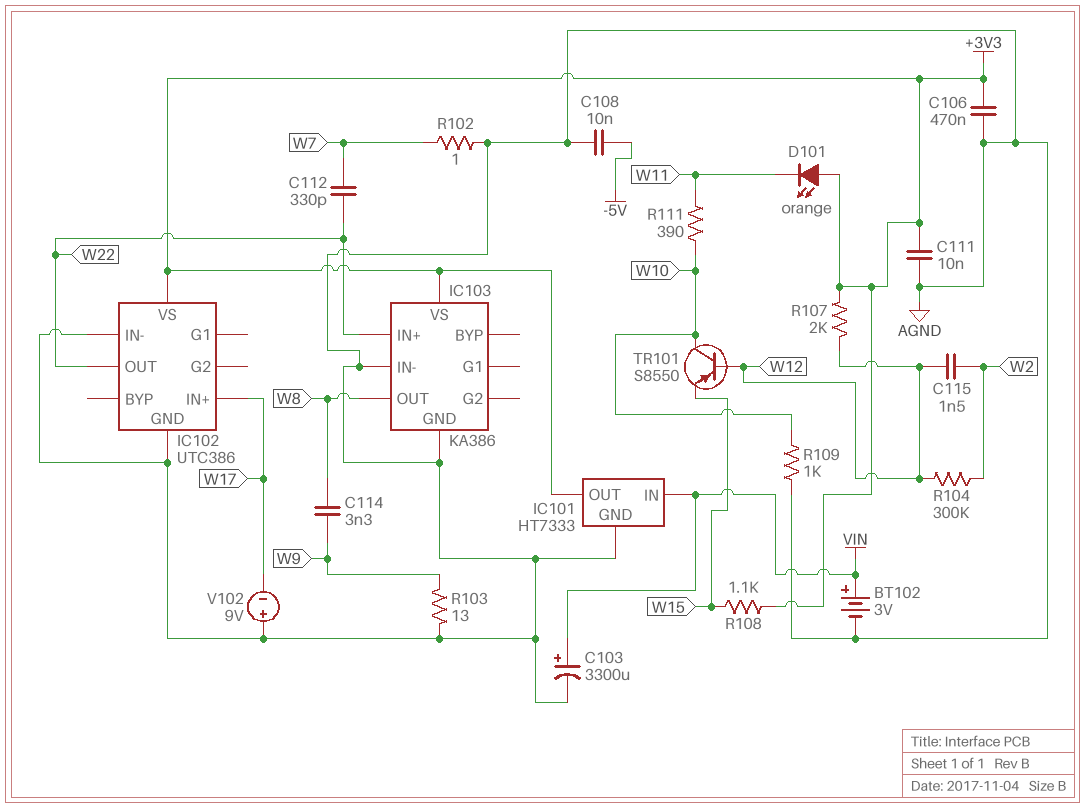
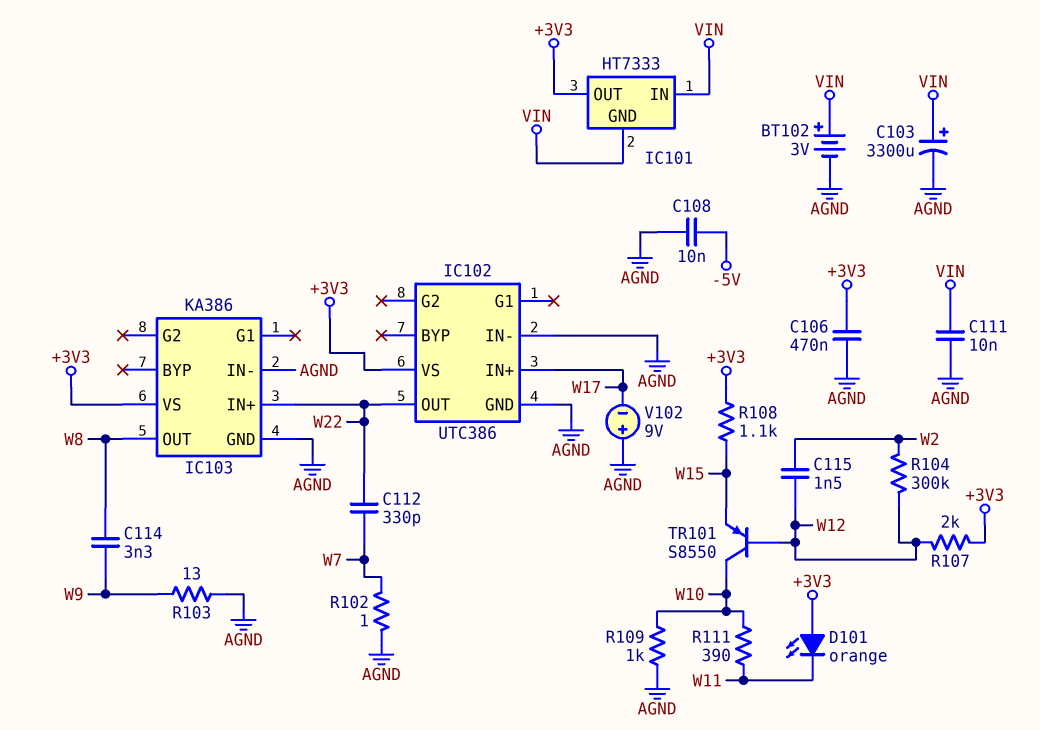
C111: 10nF (+3V3, AGND) -> 10nF (AGND, VIN)
IC101 pin GND: AGND -> VIN

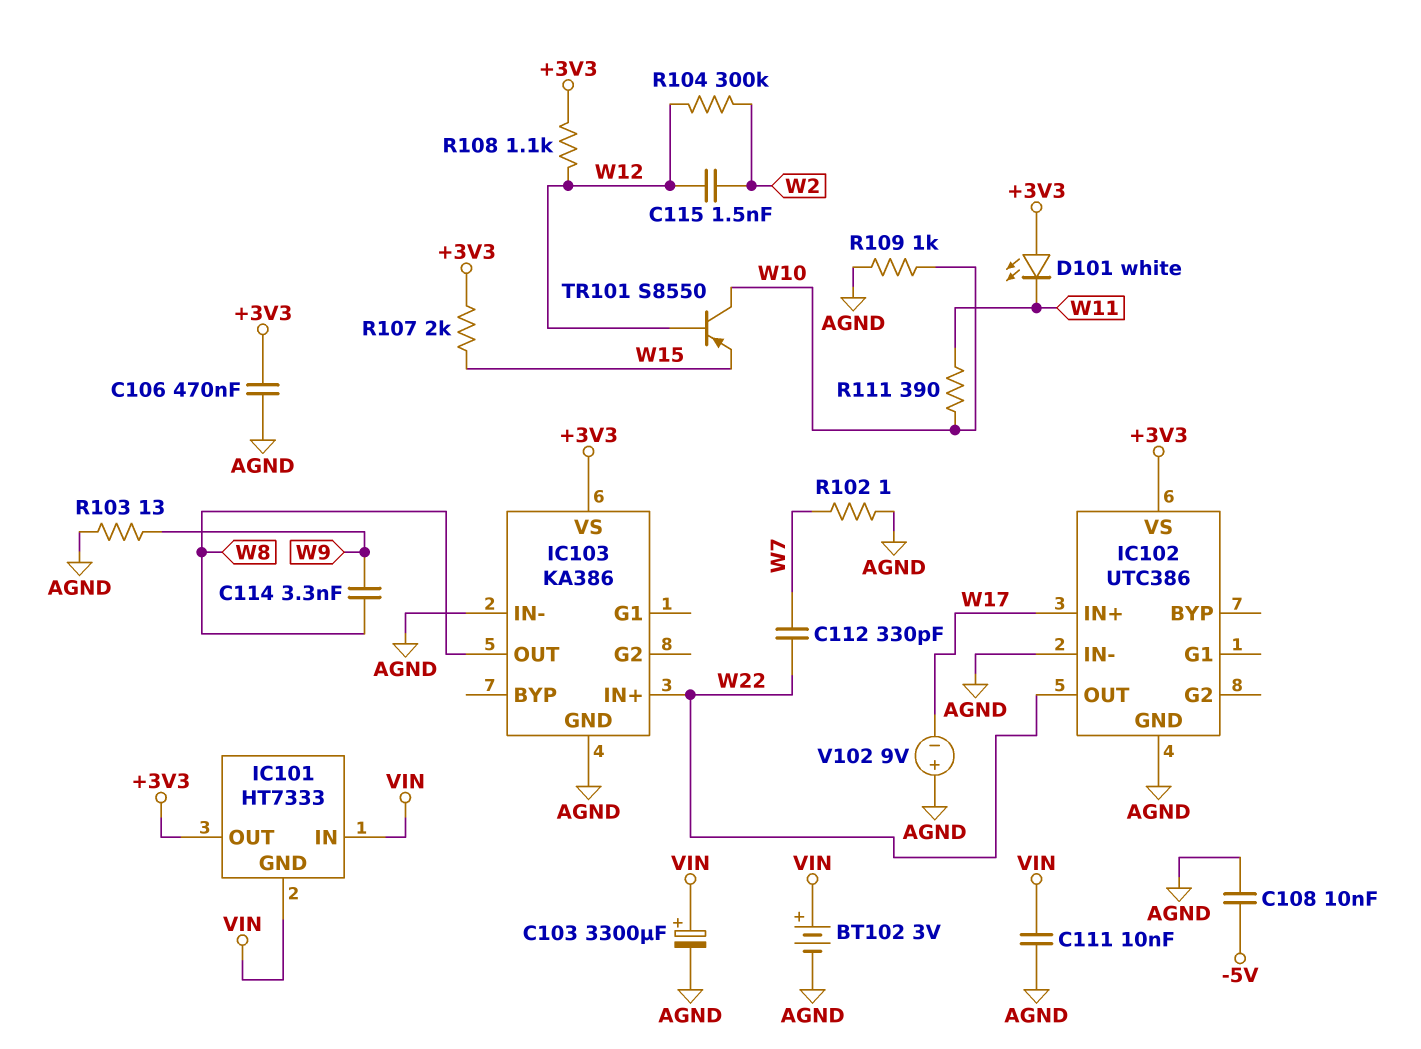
D101: LED orange (A +3V3, K W11) -> LED white (A +3V3, K W11)
R107: 2k (+3V3, W12) -> 2k (+3V3, W15)
R108: 1.1k (+3V3, W15) -> 1.1k (+3V3, W12)

